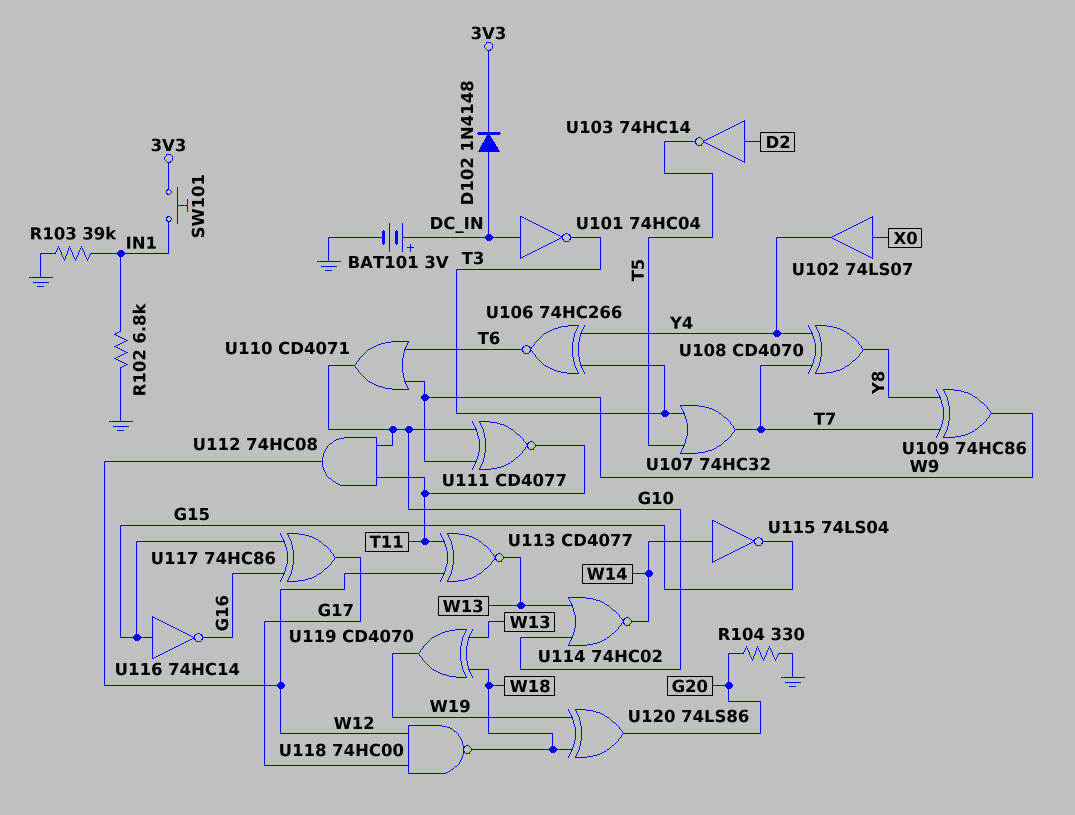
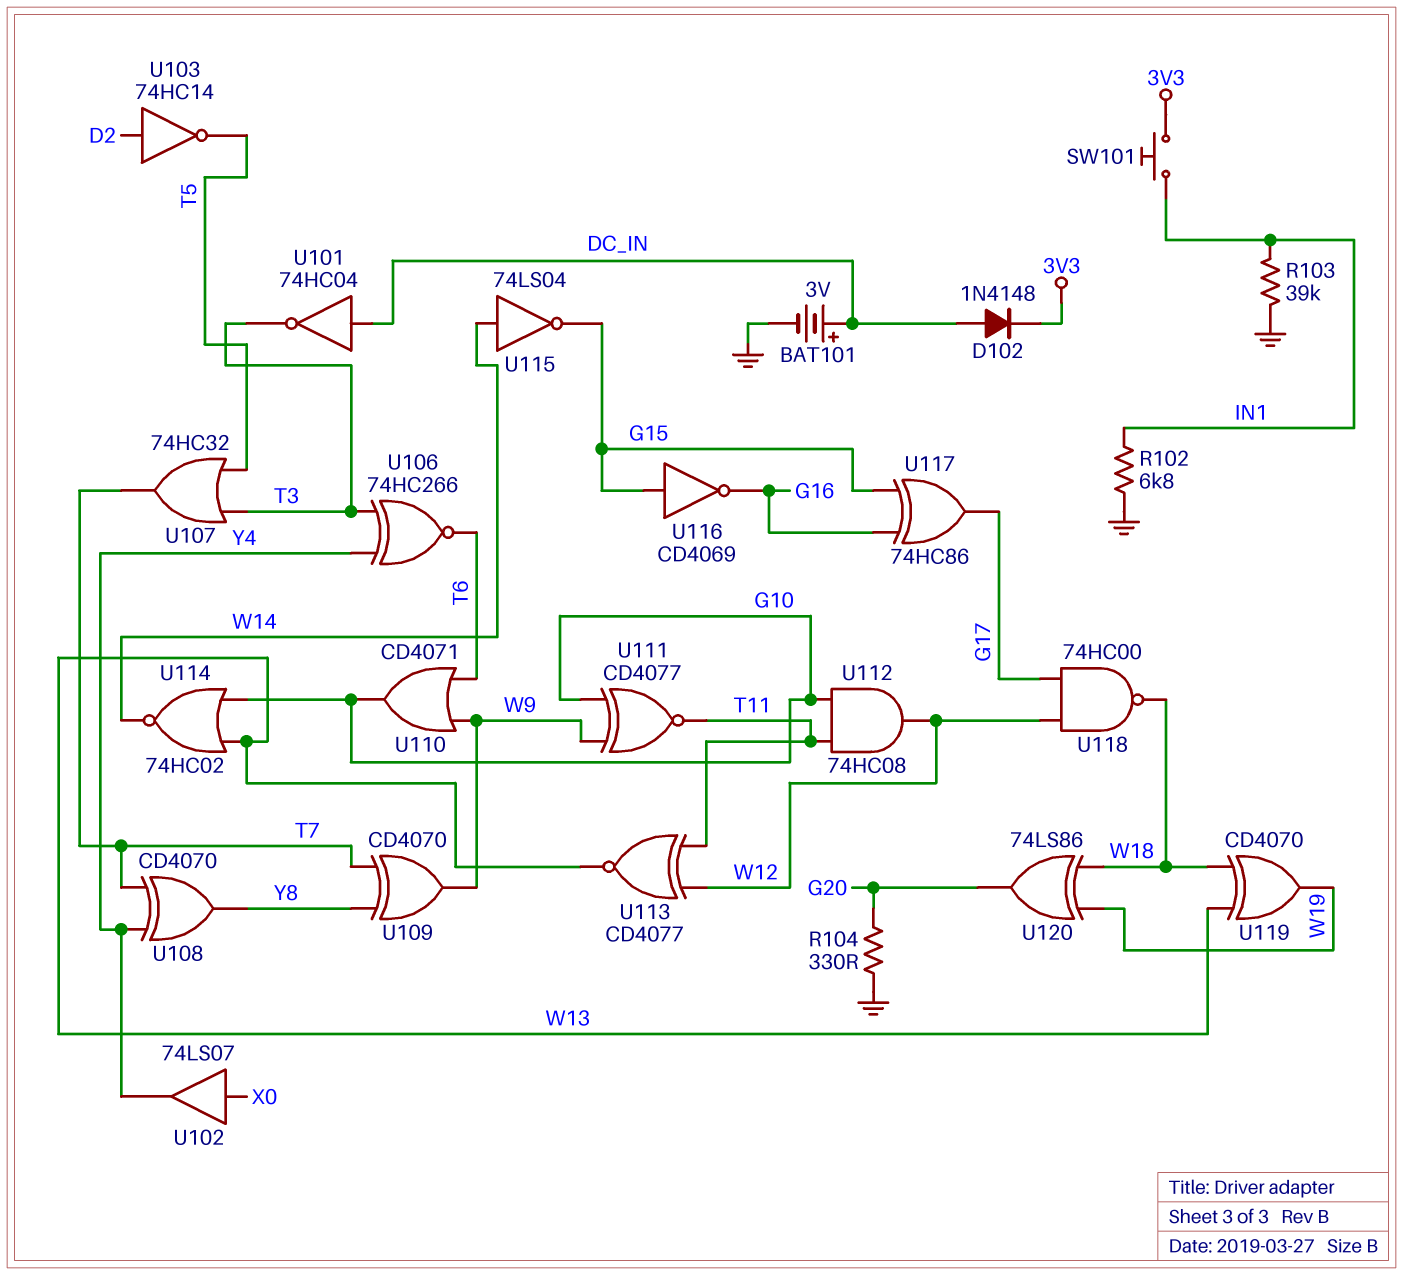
U109: XOR 74HC86 (in T7, in Y8, out W9) -> XOR CD4070 (in T7, in Y8, out W9)
U116: NOT 74HC14 (in G15, out G16) -> NOT CD4069 (in G15, out G16)

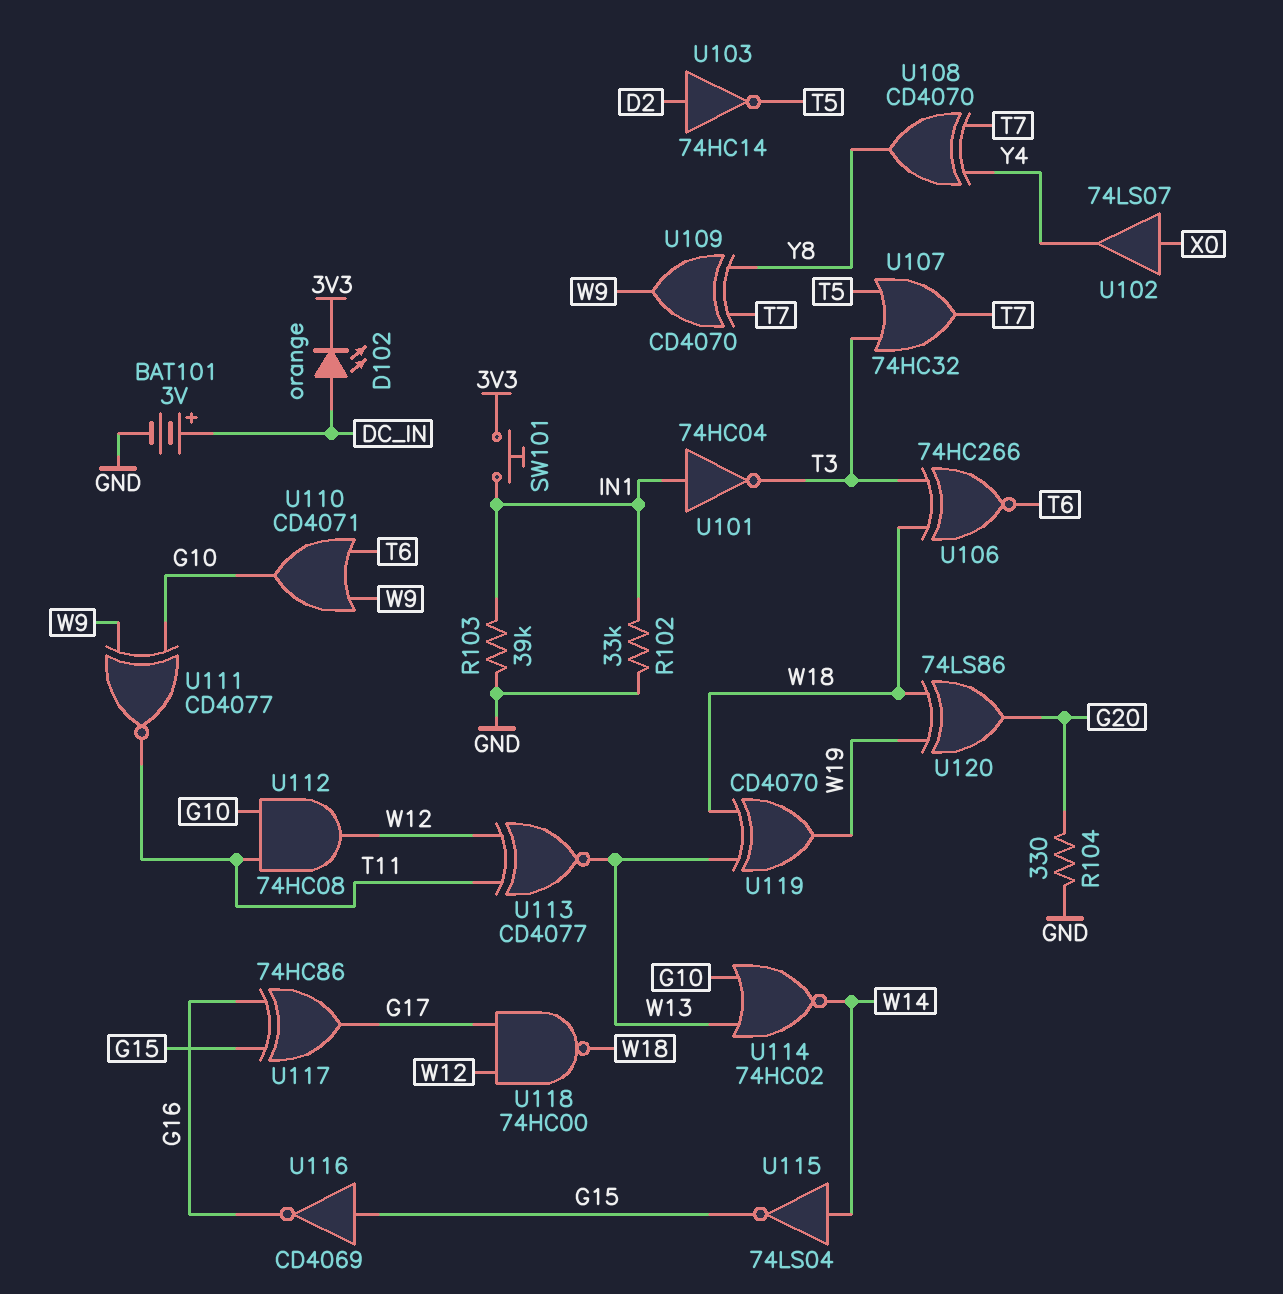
D102: diode 1N4148 (A DC_IN, K 3V3) -> LED orange (A DC_IN, K 3V3)
R102: 6.8k (GND, IN1) -> 33k (GND, IN1)
U101: NOT 74HC04 (in DC_IN, out T3) -> NOT 74HC04 (in IN1, out T3)
U106: XNOR 74HC266 (in T3, in Y4, out T6) -> XNOR 74HC266 (in T3, in W18, out T6)

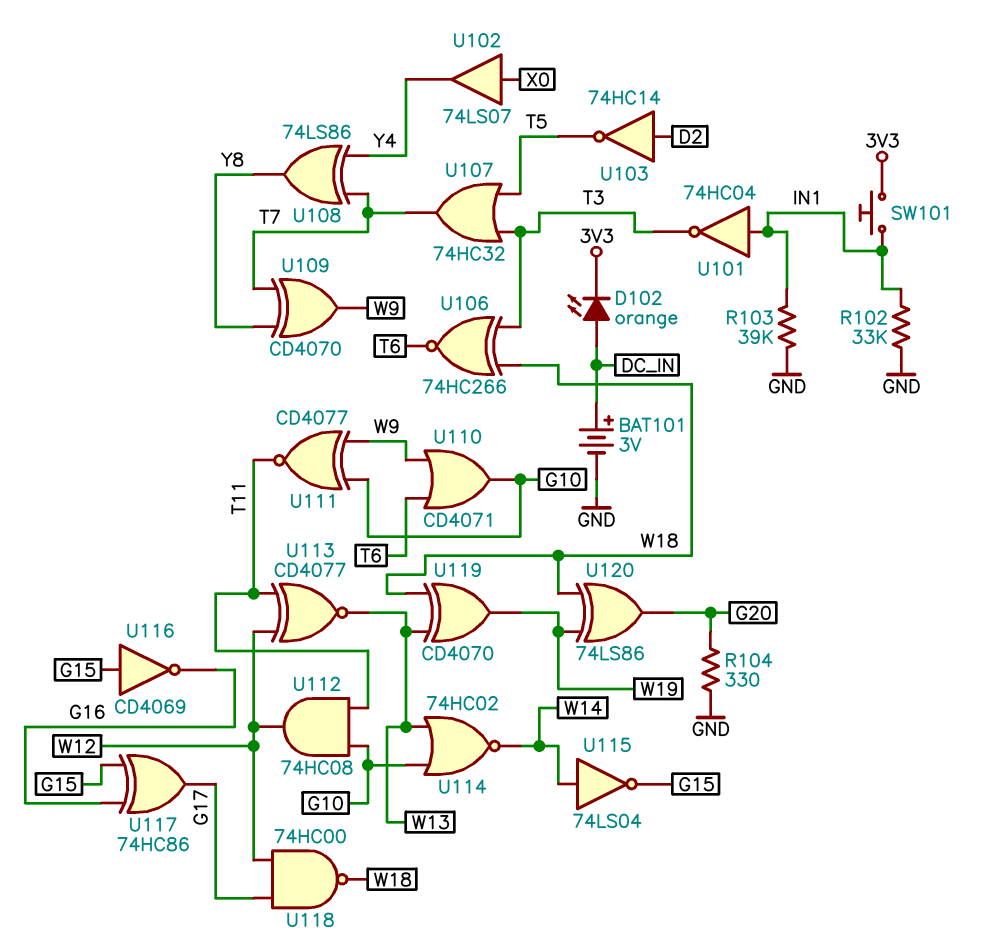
U108: XOR CD4070 (in T7, in Y4, out Y8) -> XOR 74LS86 (in T7, in Y4, out Y8)

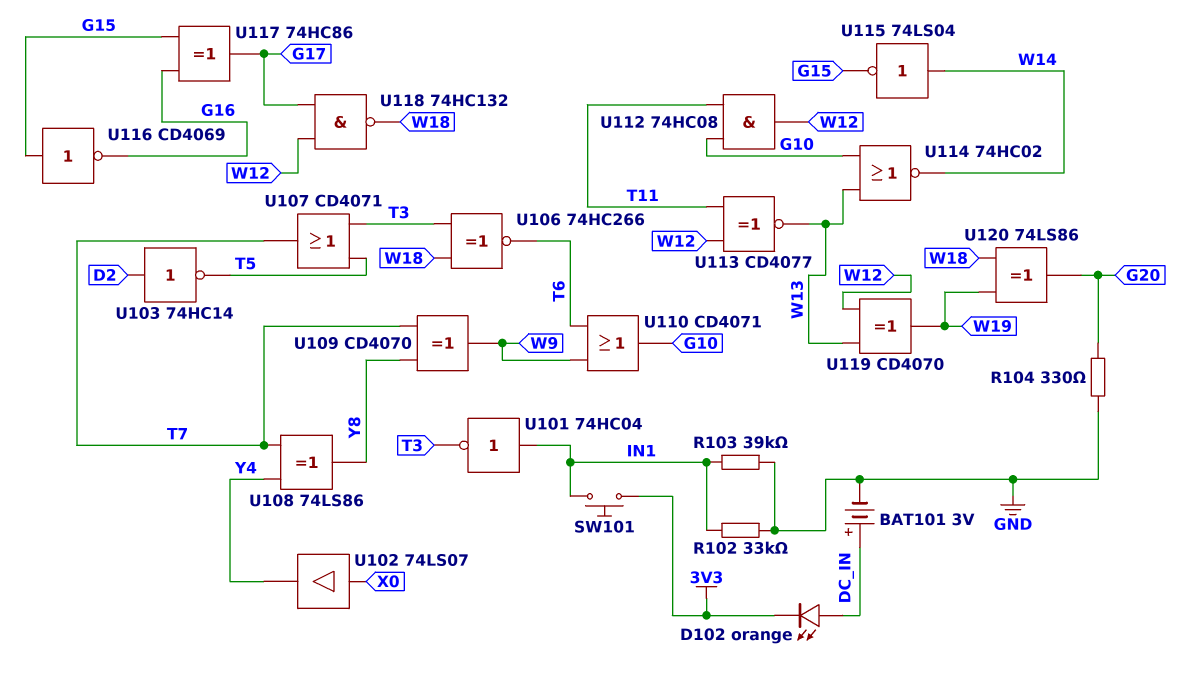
U107: OR 74HC32 (in T3, in T5, out T7) -> OR CD4071 (in T3, in T5, out T7)
U111: XNOR CD4077 (in G10, in W9, out T11) -> none
U118: NAND 74HC00 (in G17, in W12, out W18) -> NAND 74HC132 (in G17, in W12, out W18)
U119: XOR CD4070 (in W13, in W18, out W19) -> XOR CD4070 (in W12, in W13, out W19)

